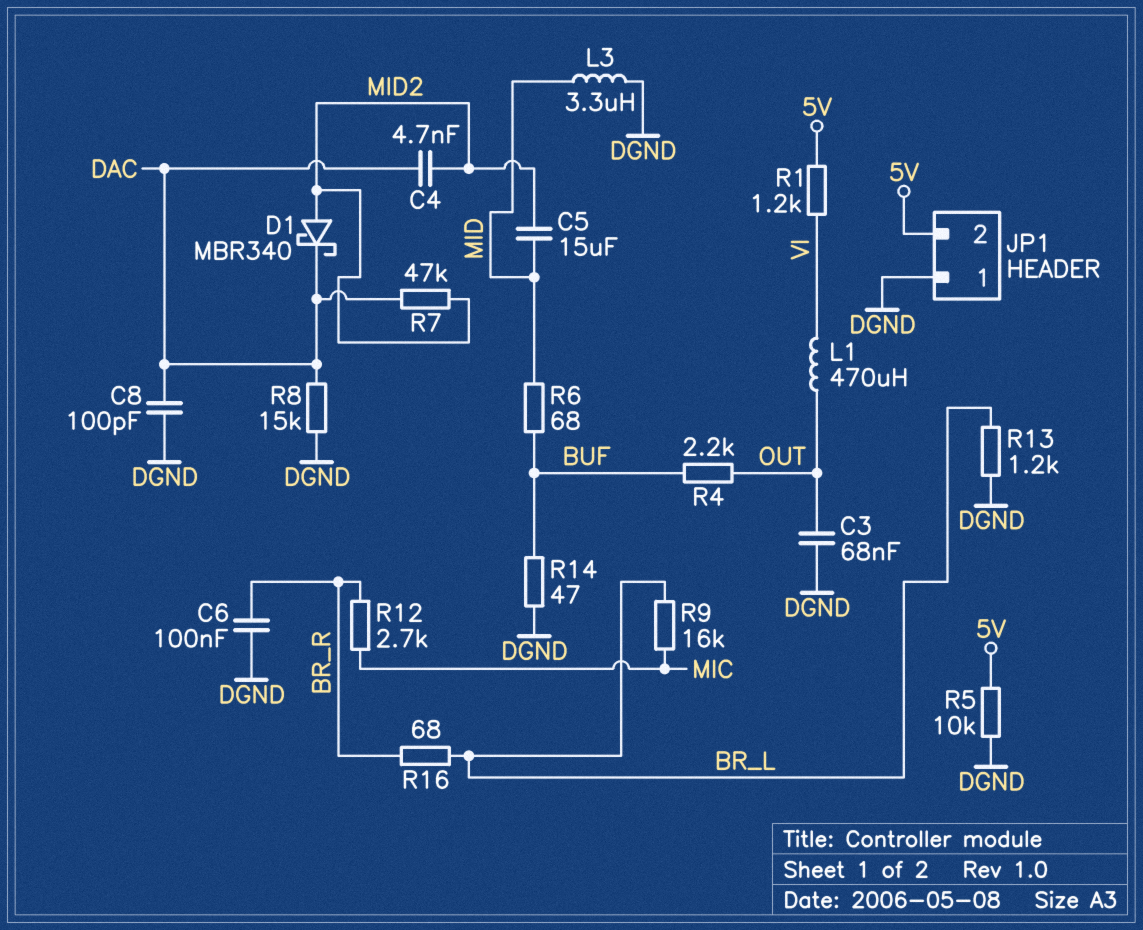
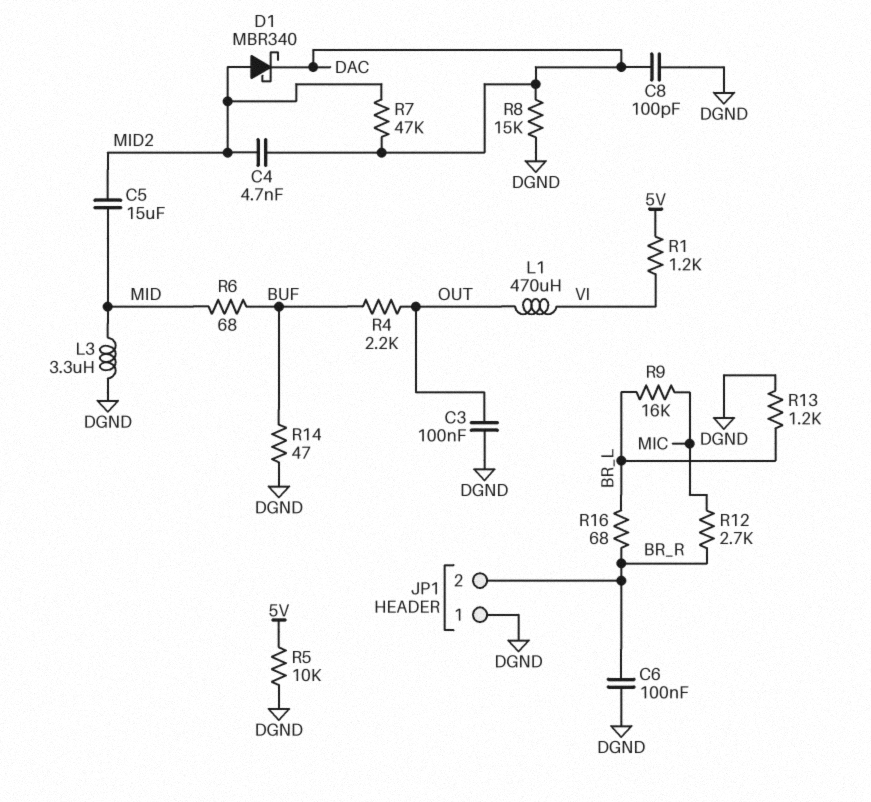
C3: 68nF (DGND, OUT) -> 100nF (DGND, OUT)
JP1 pin 2: 5V -> BR_R

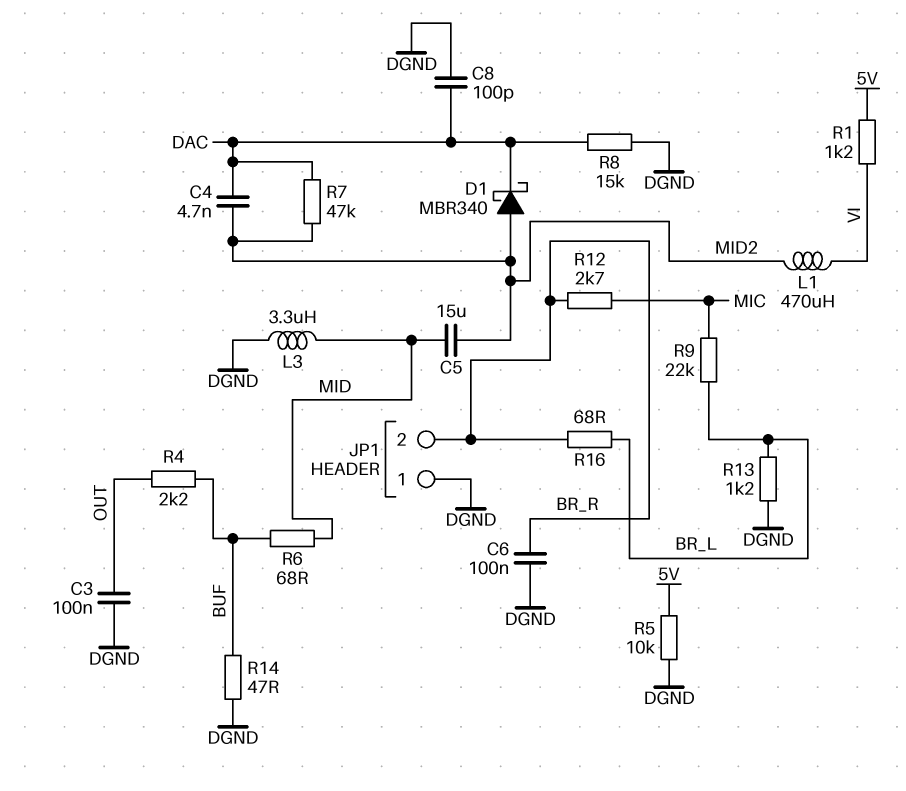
L1: 470uH (OUT, VI) -> 470uH (MID2, VI)
R9: 16k (BR_L, MIC) -> 22k (BR_L, MIC)

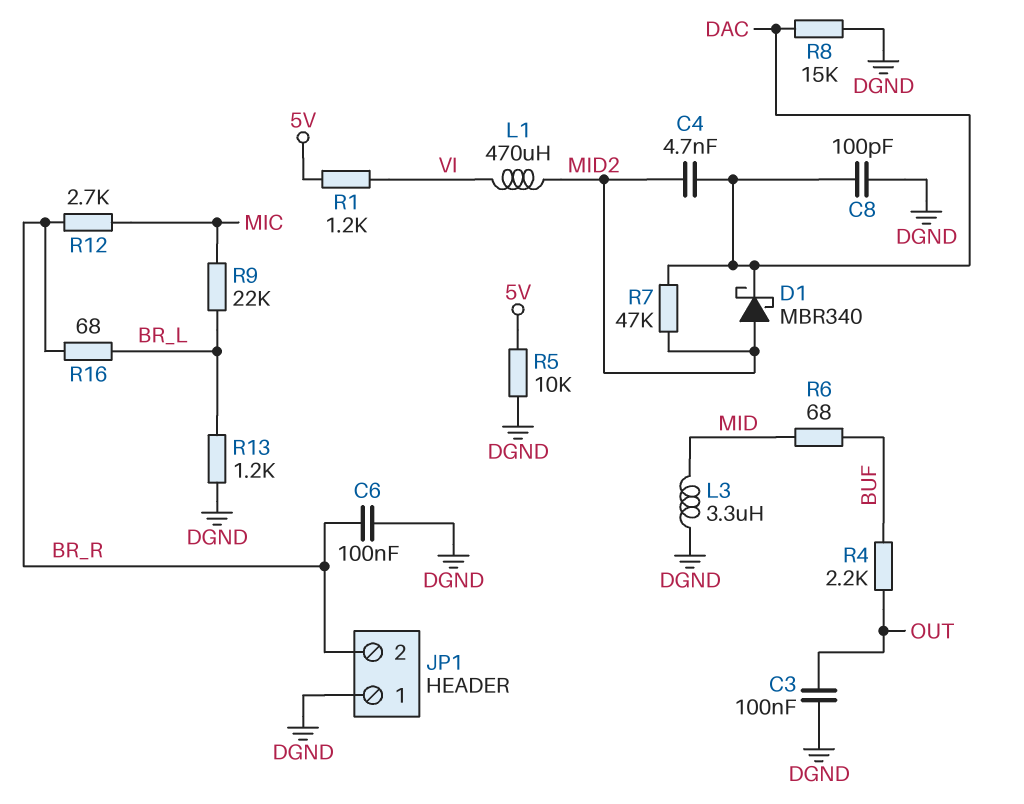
C5: 15uF (MID, MID2) -> none
R14: 47 (BUF, DGND) -> none

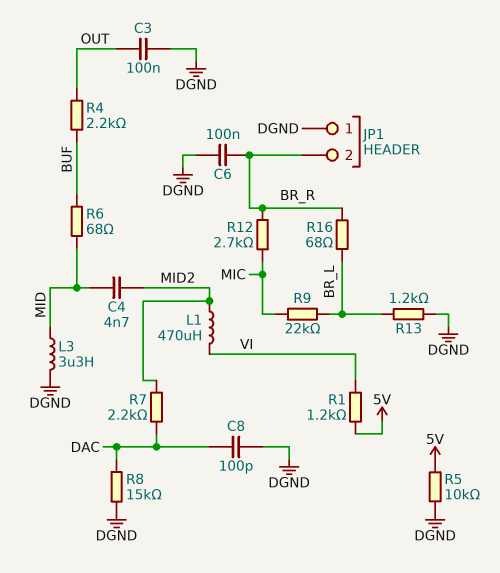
C4: 4.7nF (DAC, MID2) -> 4.7nF (MID, MID2)
D1: schottky MBR340 (A MID2, K DAC) -> none
R7: 47k (DAC, MID2) -> 2.2k (DAC, MID2)

